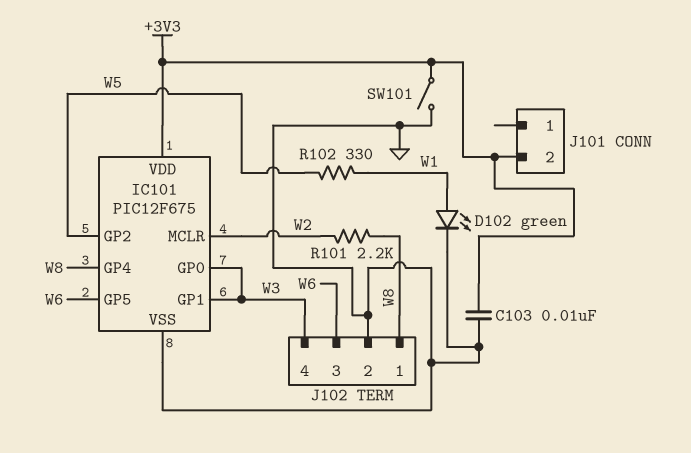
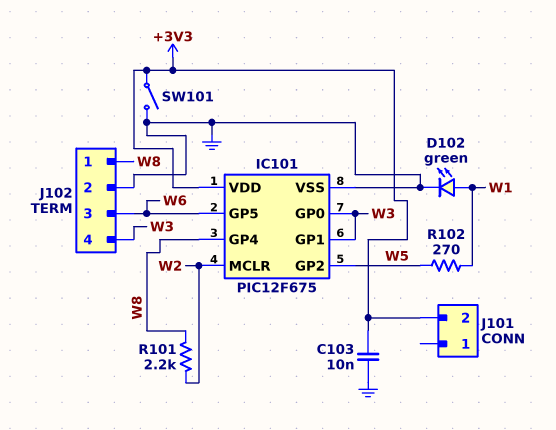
R102: 330 (W1, W5) -> 270 (W1, W5)

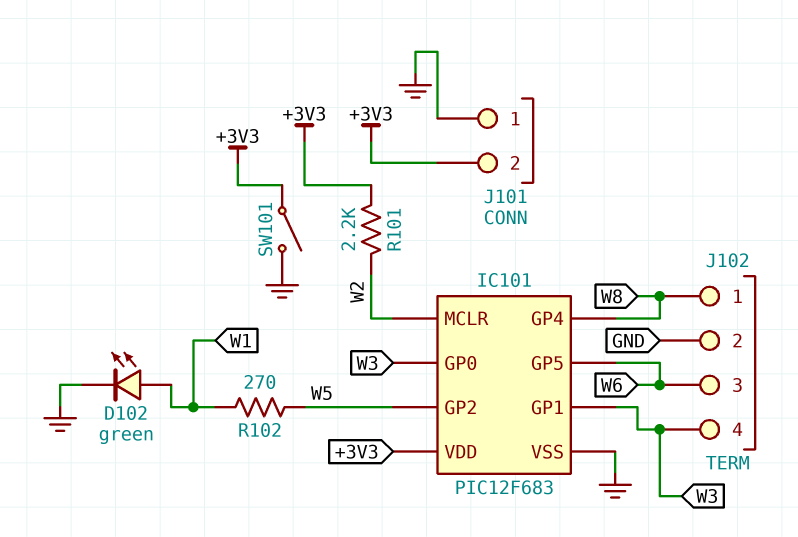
C103: 10nF (+3V3, GND) -> none
IC101: PIC12F675 -> PIC12F683
J101 pin 1: none -> GND
R101: 2.2k (W2, W8) -> 2.2k (+3V3, W2)

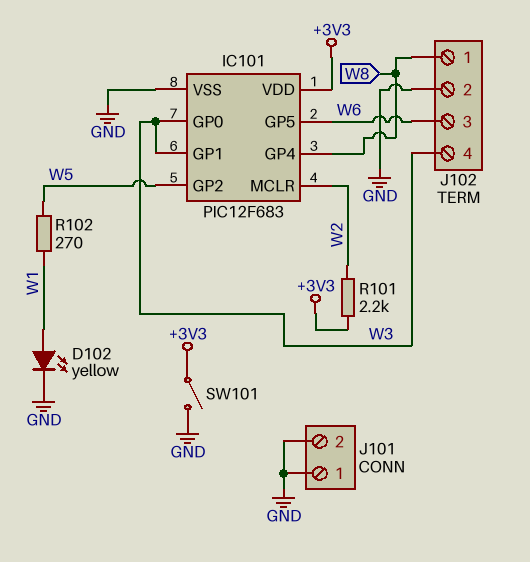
D102: LED green (A W1, K GND) -> LED yellow (A W1, K GND)
J101 pin 2: +3V3 -> GND

